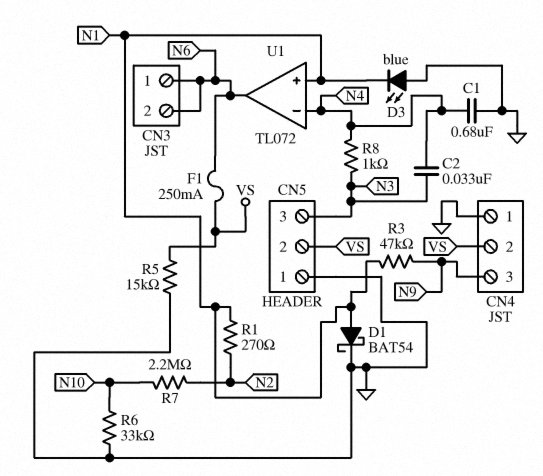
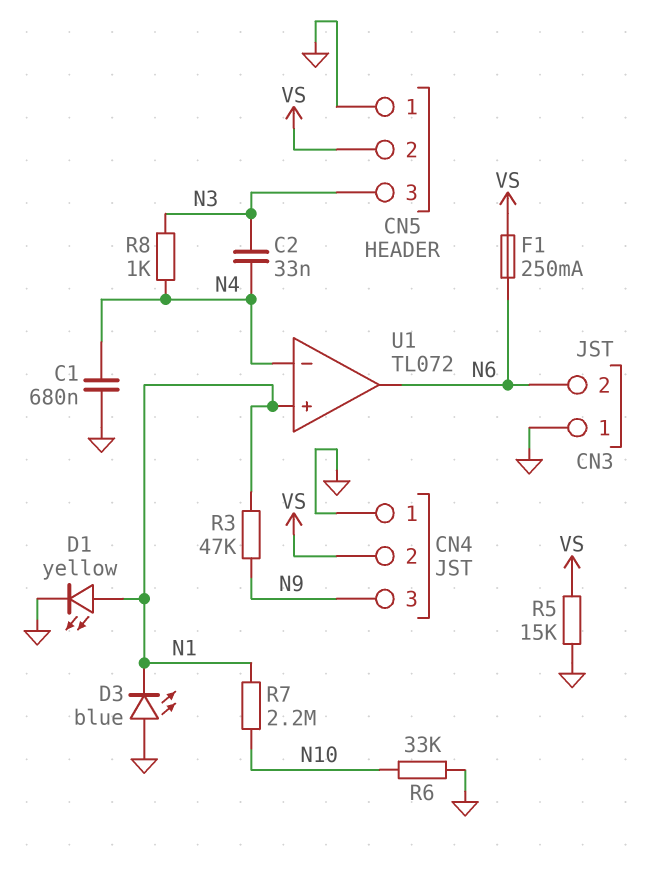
CN3 pin 1: N6 -> GND
D1: schottky BAT54 (A N1, K GND) -> LED yellow (A N1, K GND)
R1: 270 (N1, N2) -> none
R7: 2.2M (N2, N10) -> 2.2M (N1, N10)

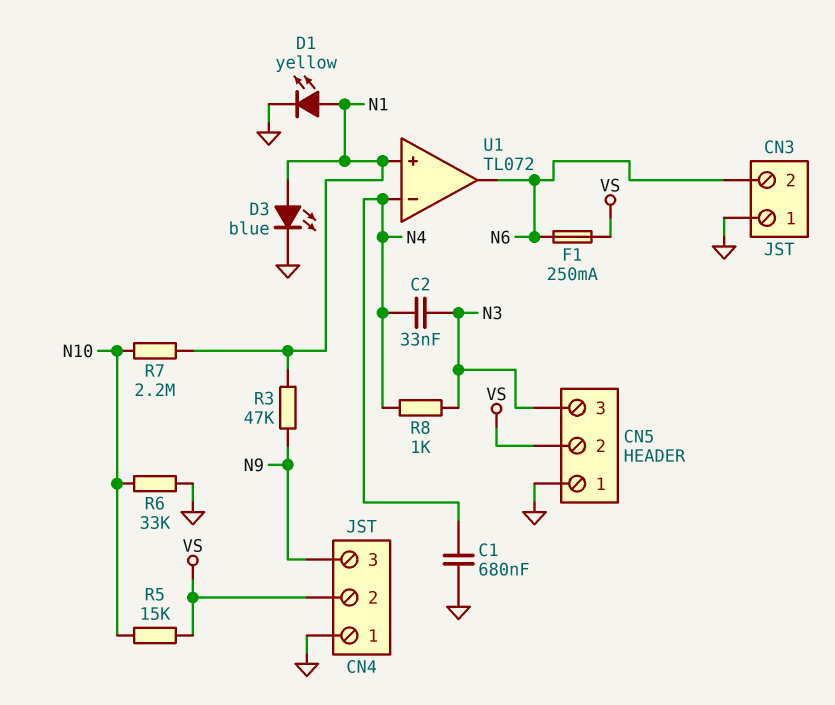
D3: LED blue (A GND, K N1) -> LED blue (A N1, K GND)
R5: 15k (GND, VS) -> 15k (N10, VS)

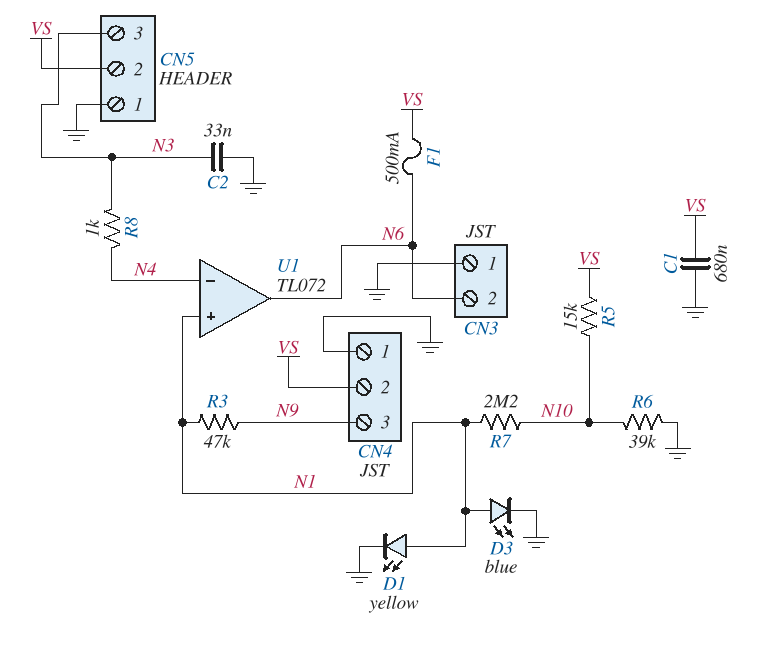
C1: 680nF (GND, N4) -> 680nF (GND, VS)
C2: 33nF (N3, N4) -> 33nF (GND, N3)
F1: 250mA (N6, VS) -> 500mA (N6, VS)
R6: 33k (GND, N10) -> 39k (GND, N10)

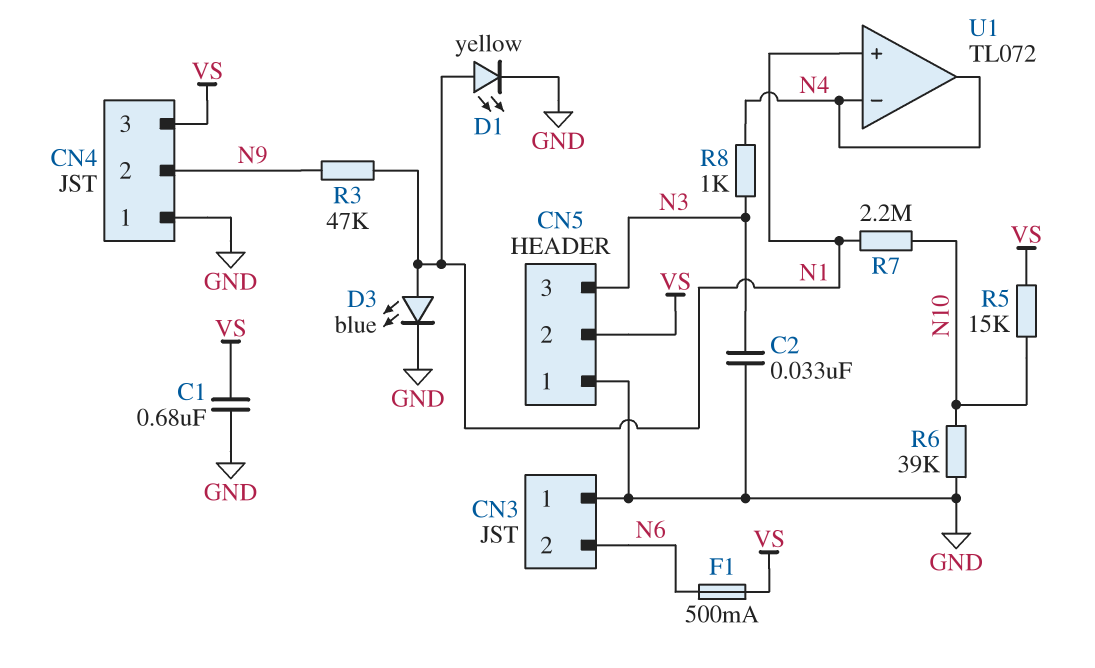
CN4 pin 2: VS -> N9
CN4 pin 3: N9 -> VS
U1 pin out: N6 -> N4

